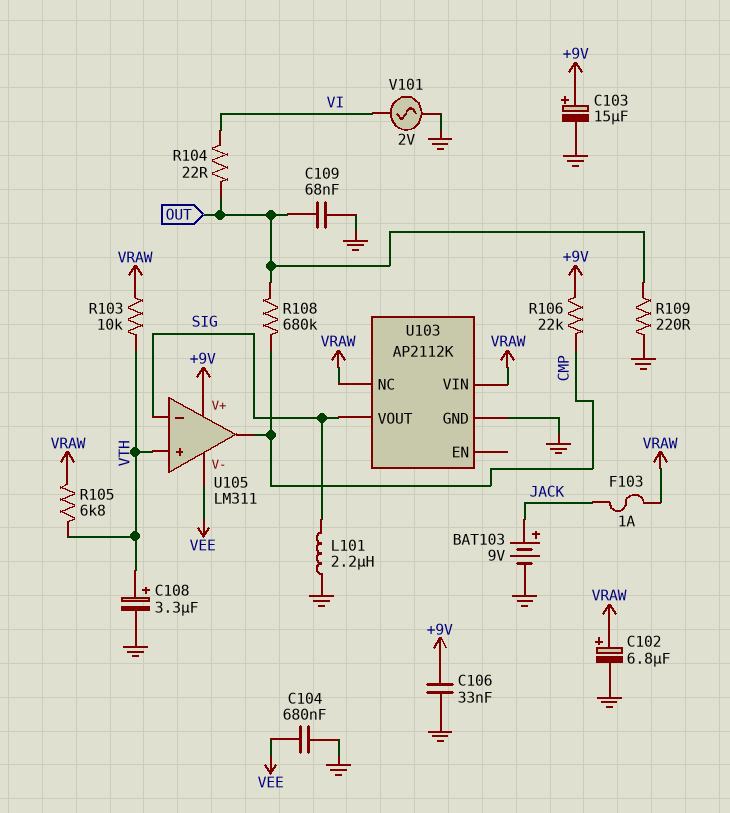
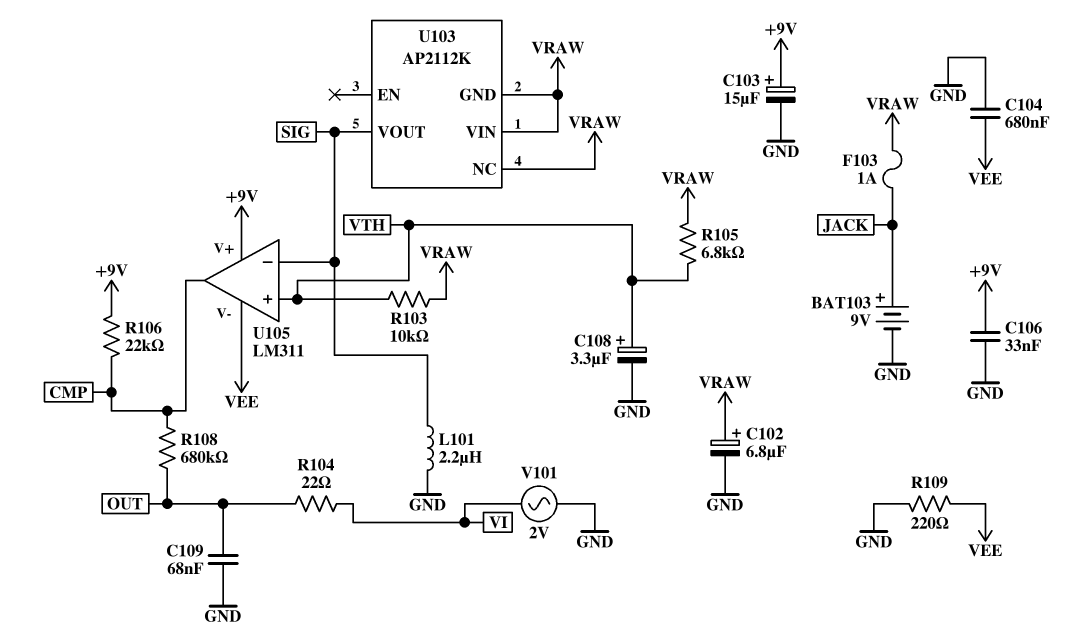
R109: 220 (GND, OUT) -> 220 (GND, VEE)
U103 pin GND: GND -> VRAW

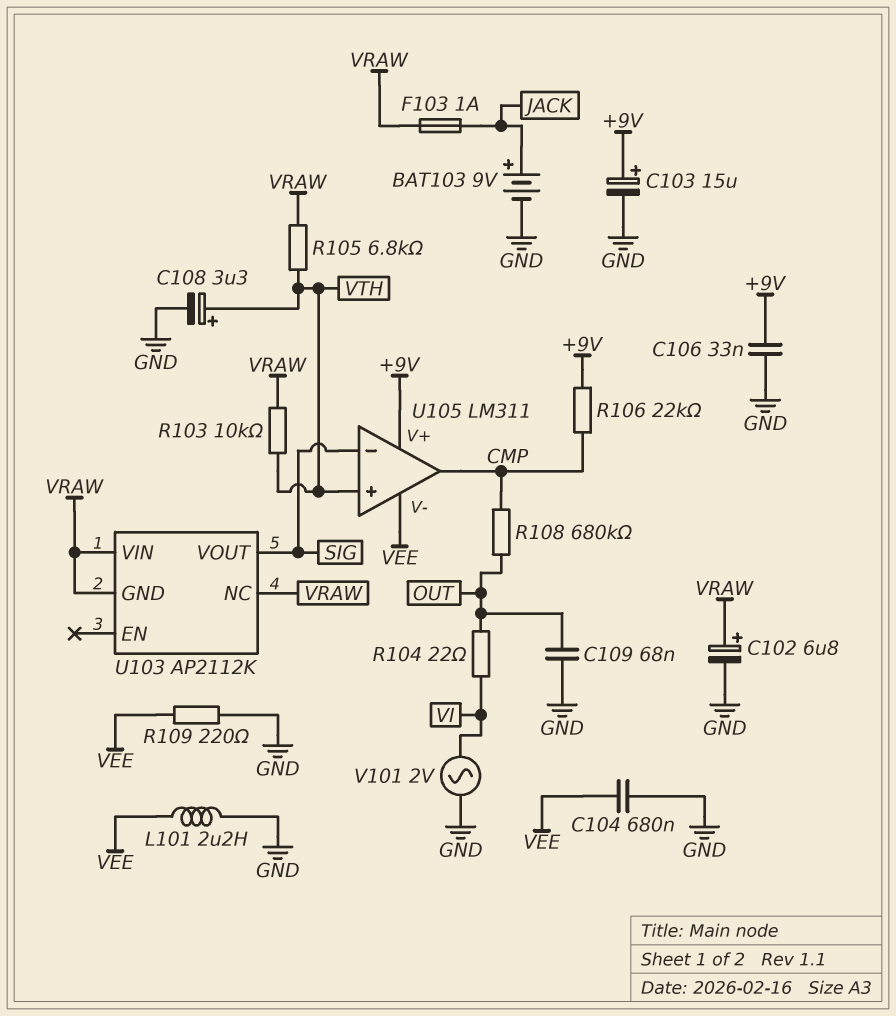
L101: 2.2uH (GND, SIG) -> 2.2uH (GND, VEE)

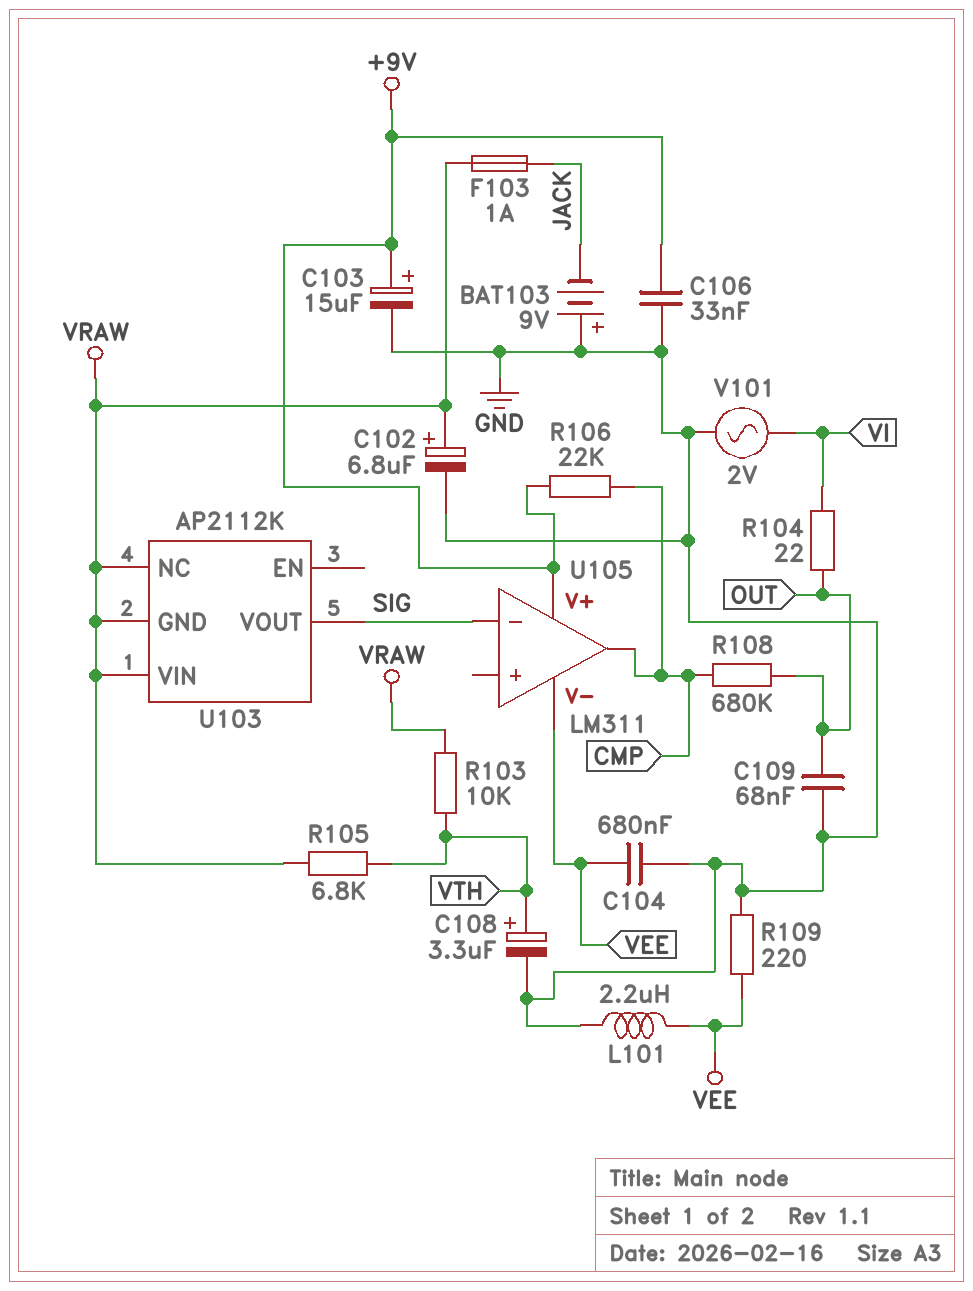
BAT103: 9V (plus JACK, minus GND) -> 9V (plus GND, minus JACK)
U105 pin in+: VTH -> none

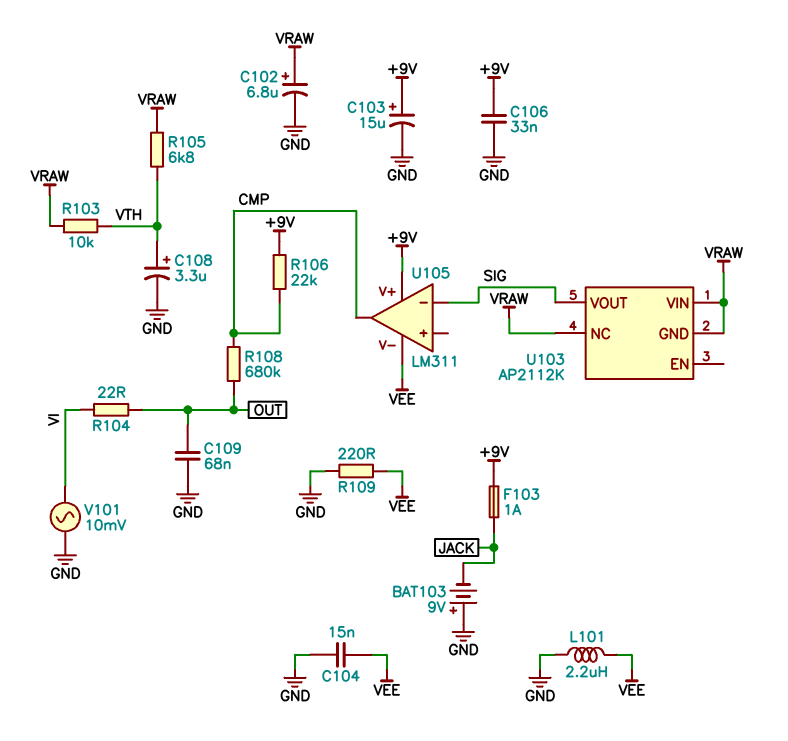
C104: 680nF (GND, VEE) -> 15nF (GND, VEE)
F103: 1A (JACK, VRAW) -> 1A (+9V, JACK)
V101: AC 2V (GND, VI) -> AC 10mV (GND, VI)

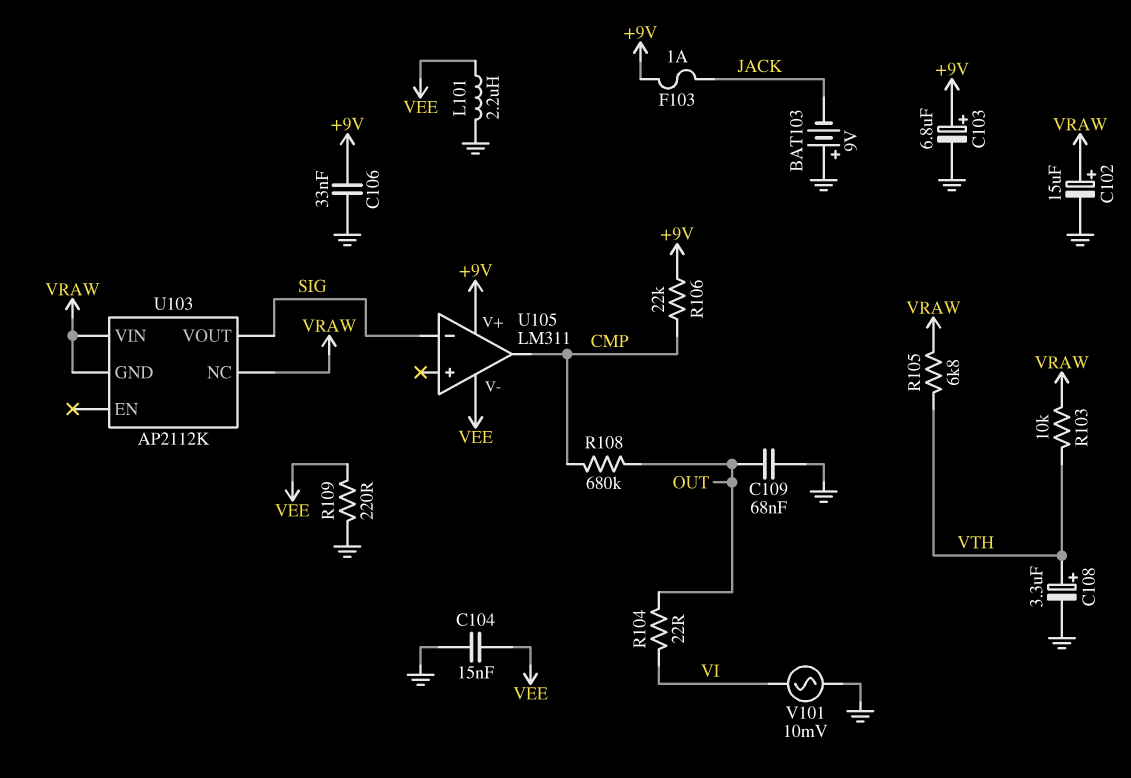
C102: 6.8uF (plus VRAW, minus GND) -> 15uF (plus VRAW, minus GND)
C103: 15uF (plus +9V, minus GND) -> 6.8uF (plus +9V, minus GND)

